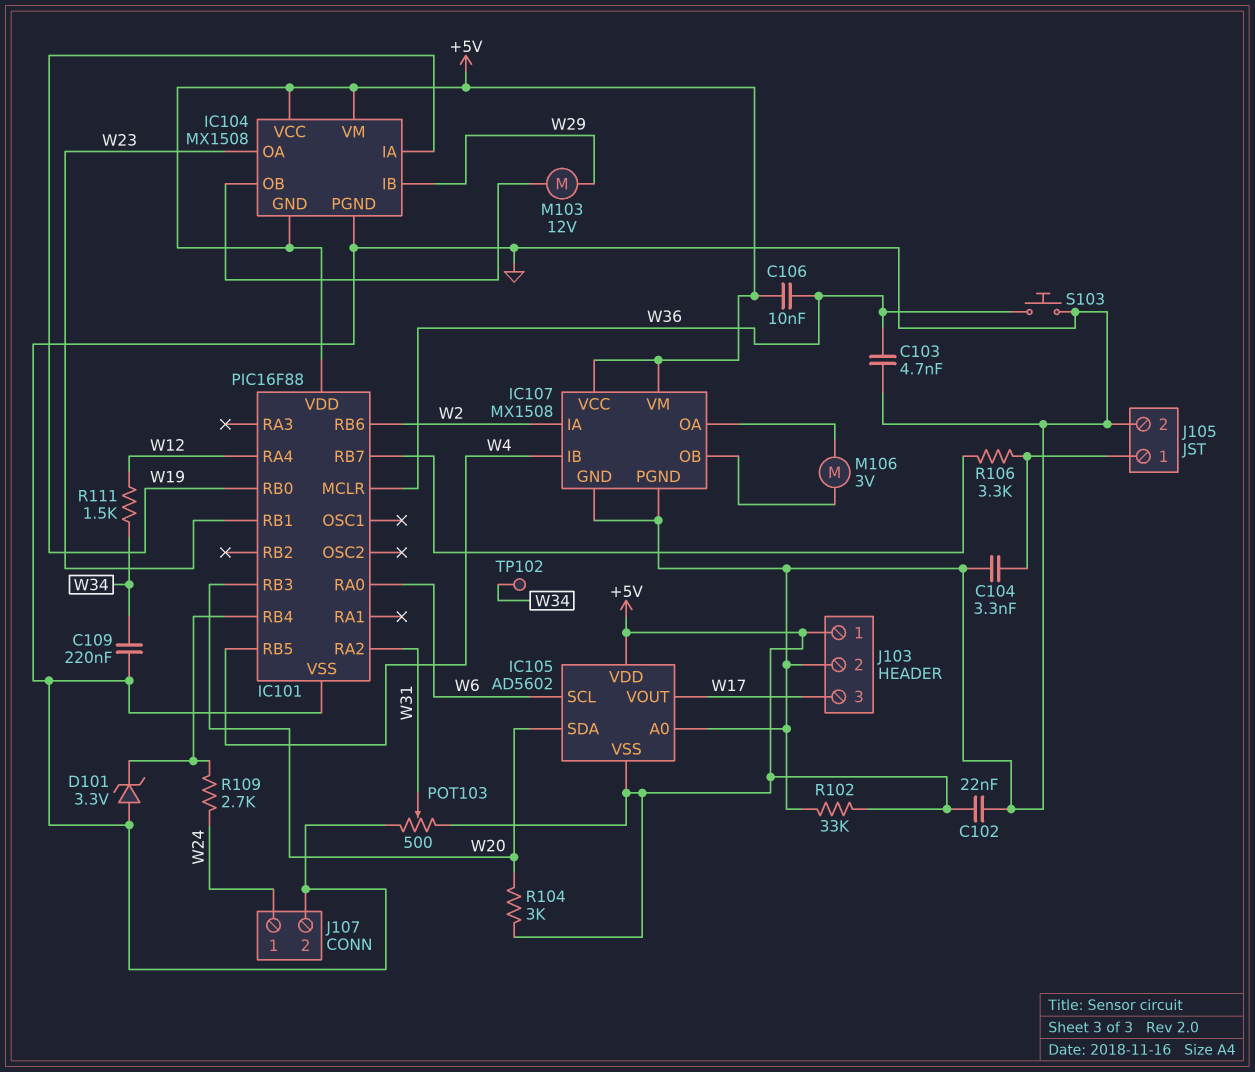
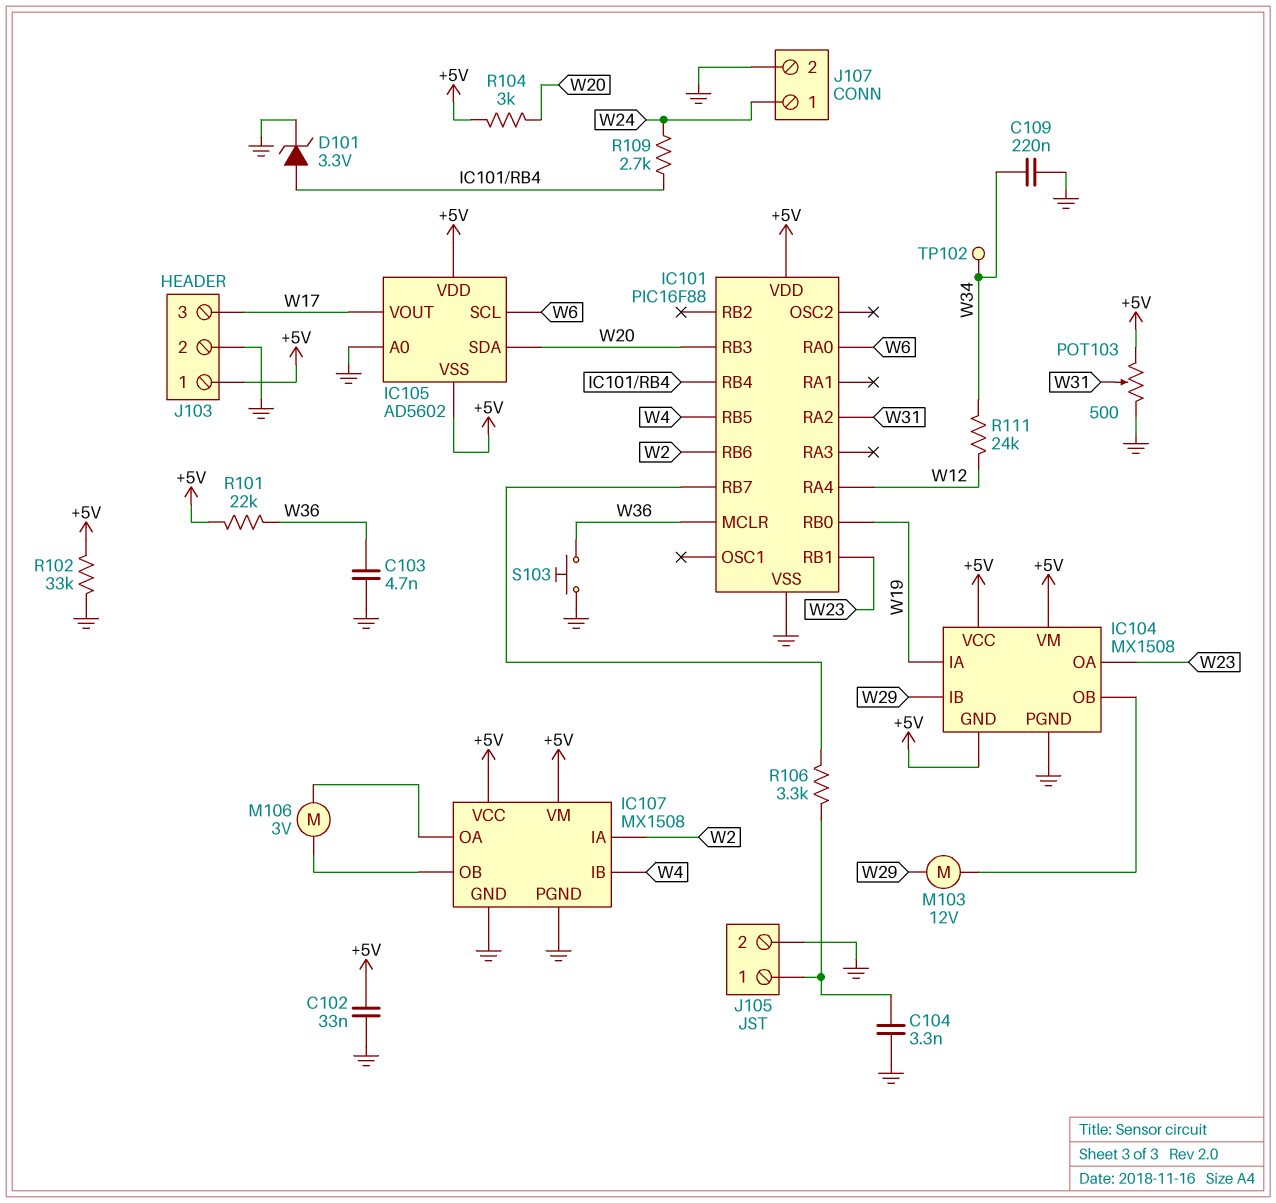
C102: 22nF (+5V, GND) -> 33nF (+5V, GND)
C106: 10nF (+5V, W36) -> none
D101: zener 3.3V (A GND, K IC101/RB4) -> zener 3.3V (A IC101/RB4, K GND)
R101: none -> 22k (+5V, W36)
R111: 1.5k (W12, W34) -> 24k (W12, W34)

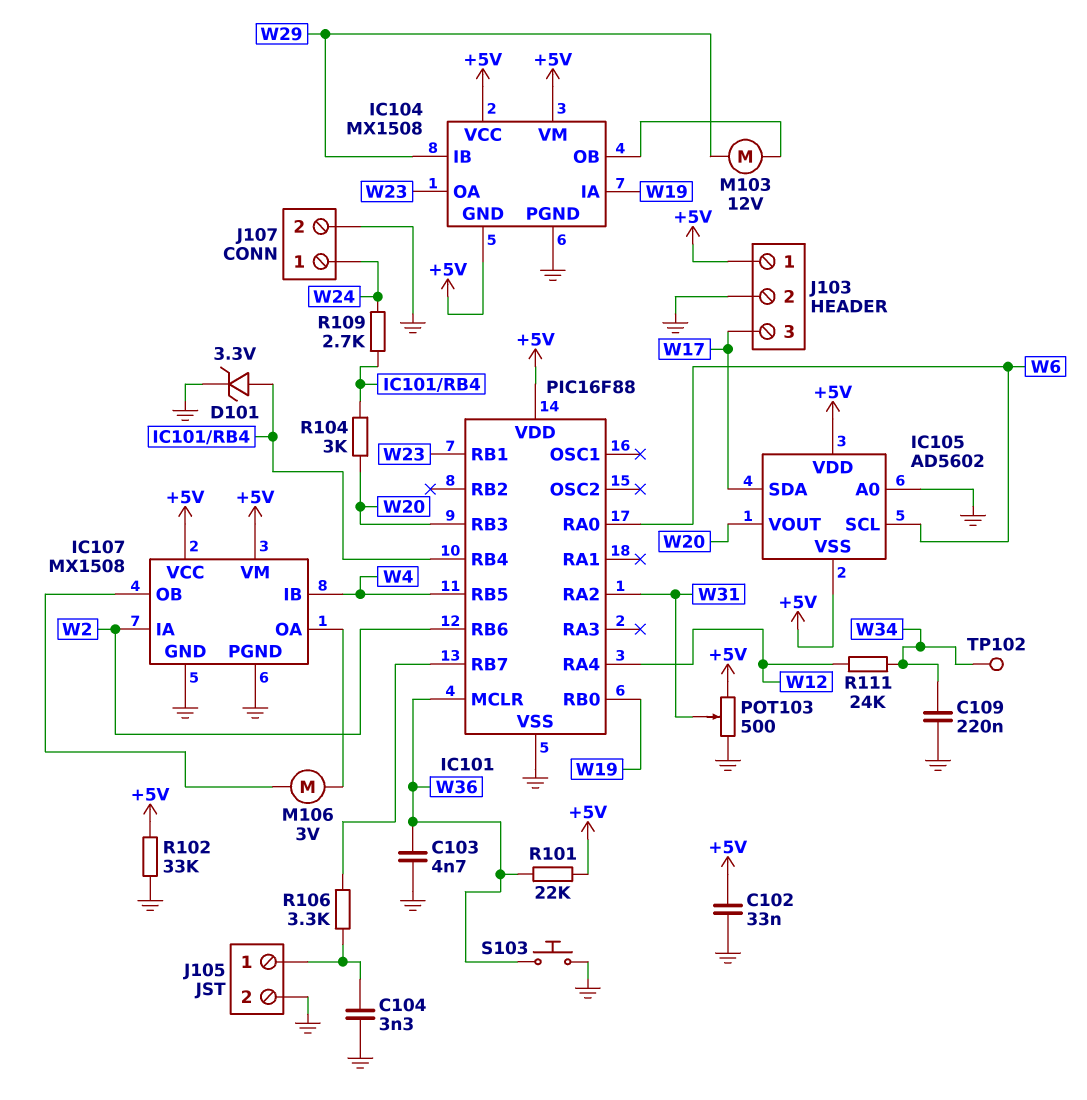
IC105 pin SDA: W20 -> W17
IC105 pin VOUT: W17 -> W20
R104: 3k (+5V, W20) -> 3k (IC101/RB4, W20)

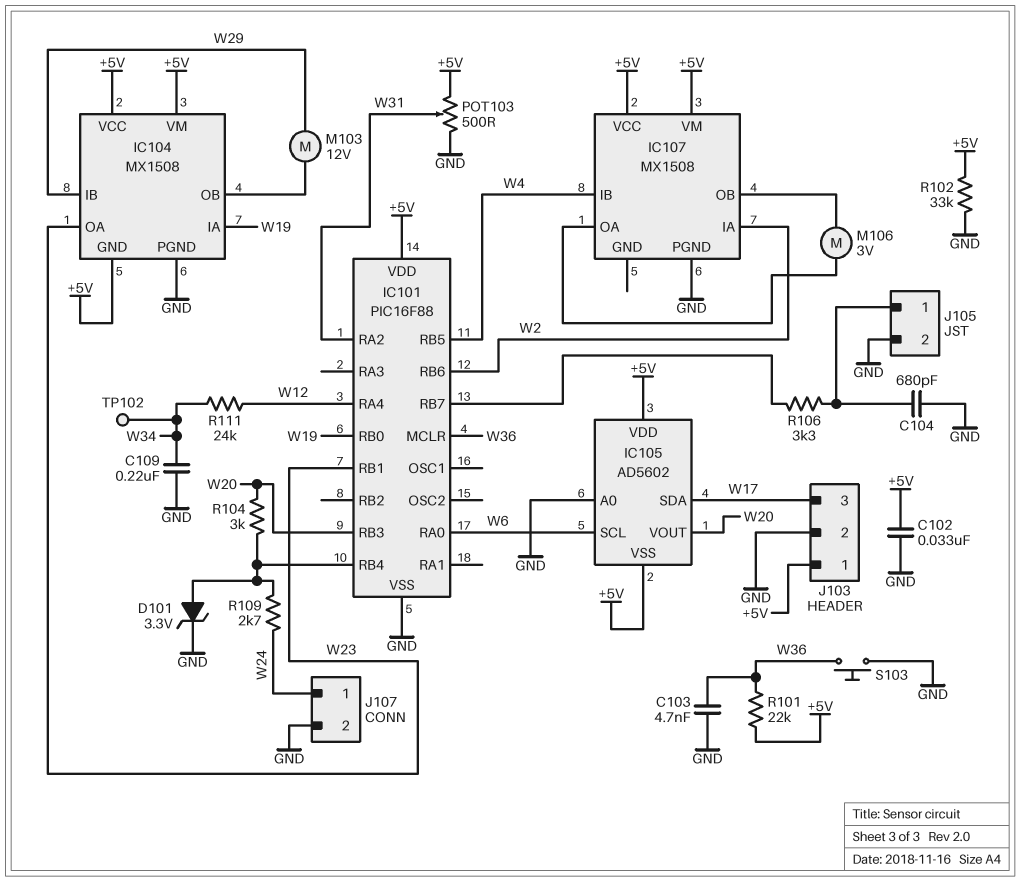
C104: 3.3nF (GND, J105/1) -> 680pF (GND, J105/1)
IC107 pin GND: GND -> none

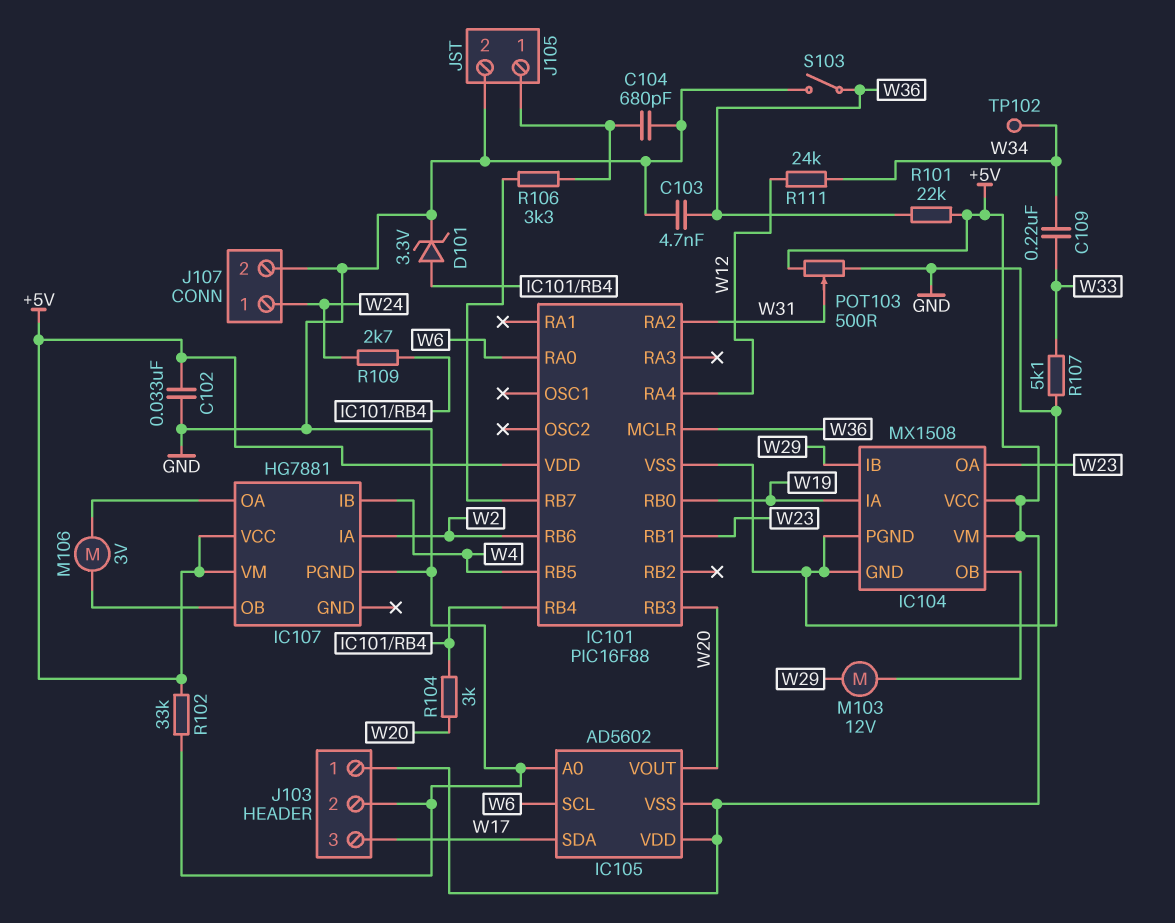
C109: 220nF (GND, W34) -> 220nF (W33, W34)
IC104 pin GND: +5V -> GND
IC107: MX1508 -> HG7881
R107: none -> 5.1k (GND, W33)
S103: button (GND, W36) -> switch (GND, W36)

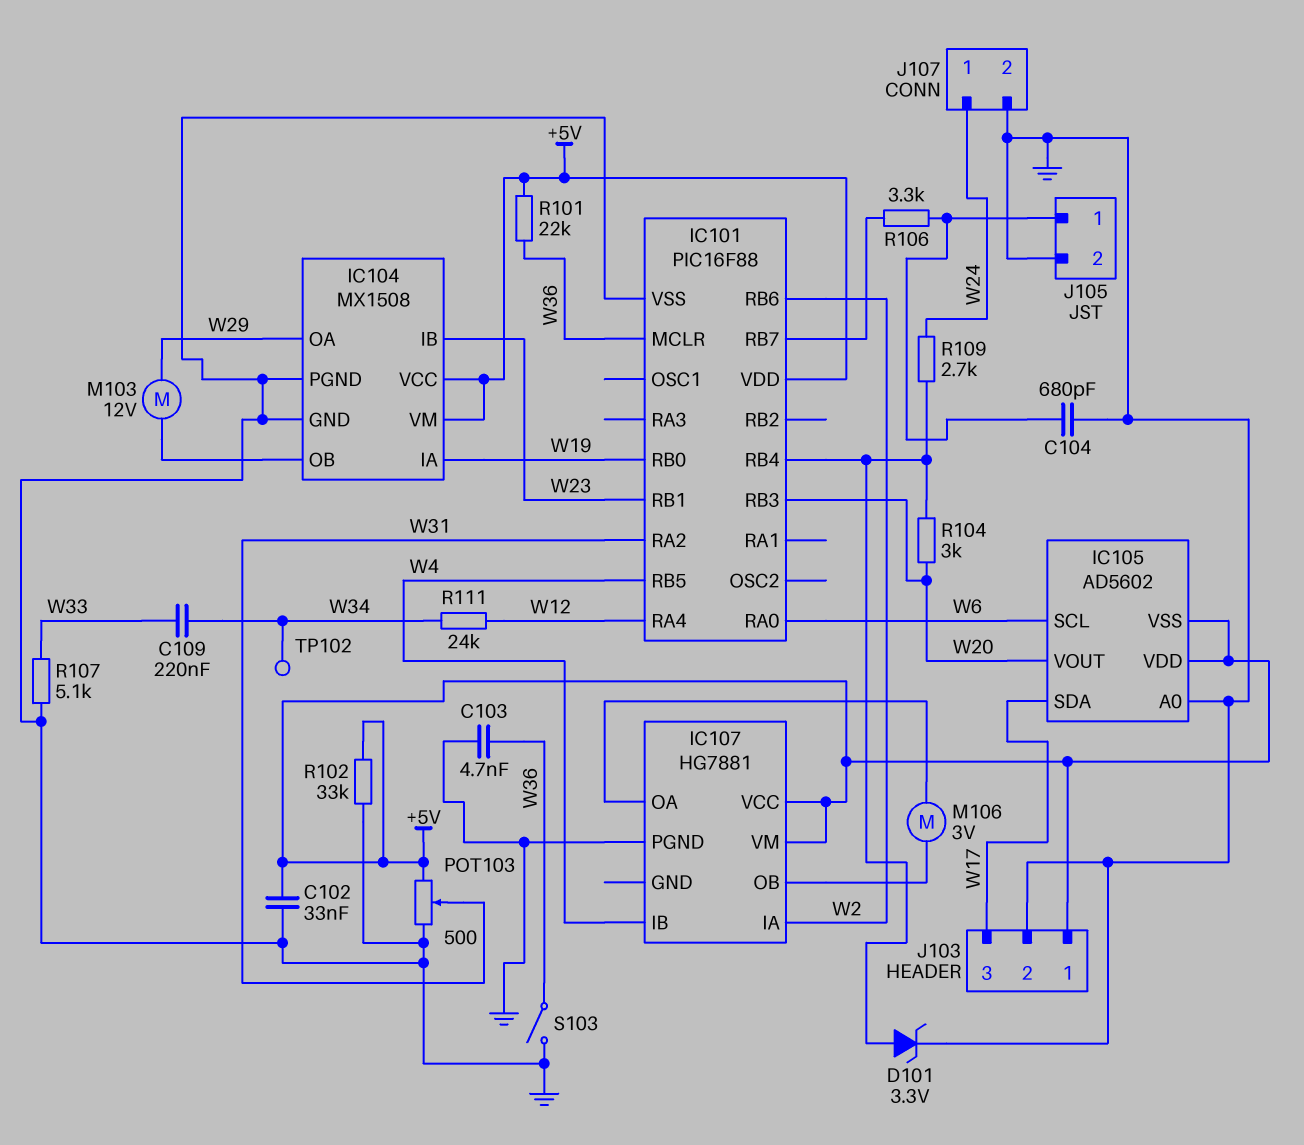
IC104 pin IB: W29 -> W23
IC104 pin OA: W23 -> W29

